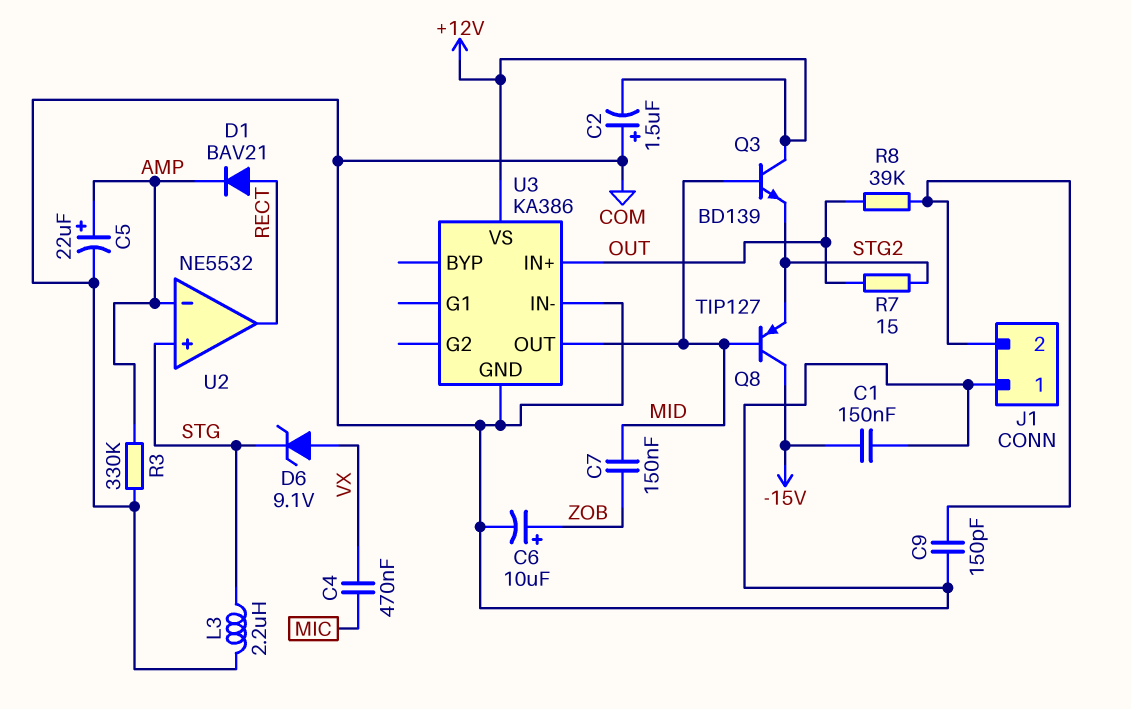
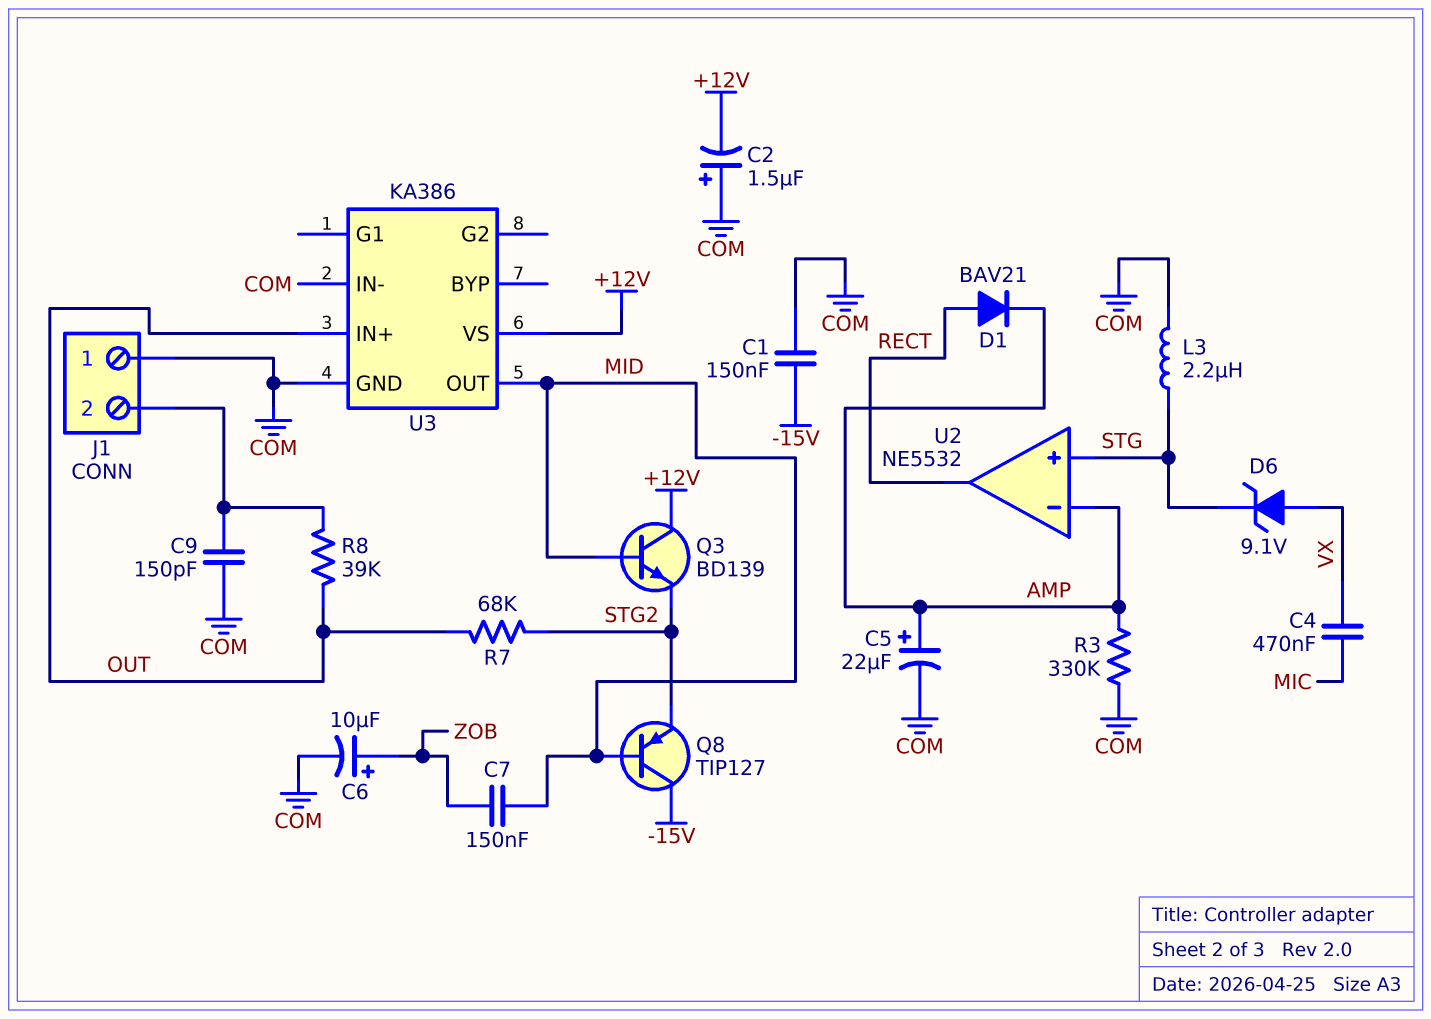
R7: 15 (OUT, STG2) -> 68k (OUT, STG2)

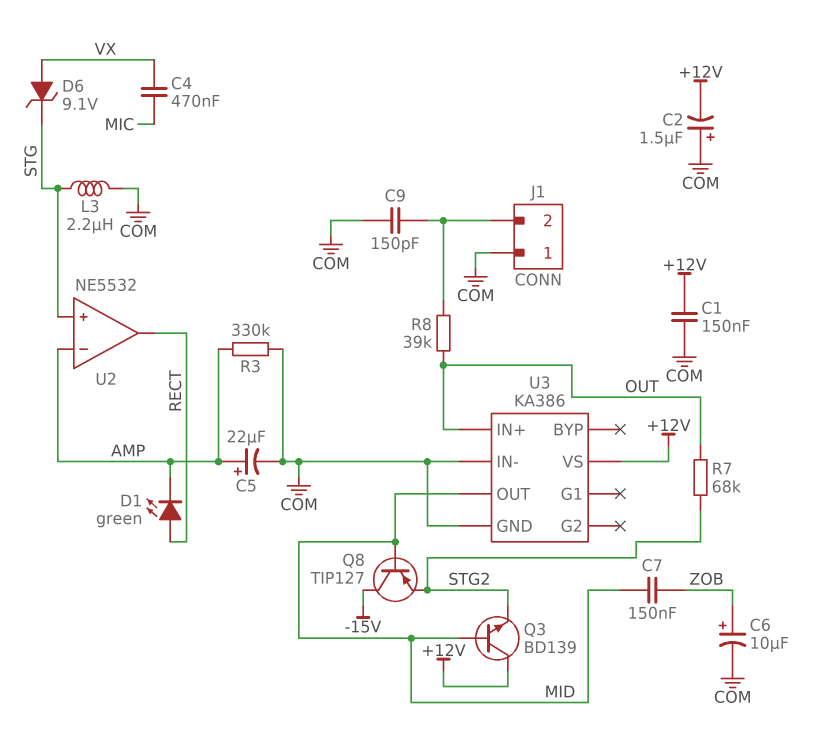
C1: 150nF (-15V, COM) -> 150nF (+12V, COM)
D1: diode BAV21 (A RECT, K AMP) -> LED green (A RECT, K AMP)

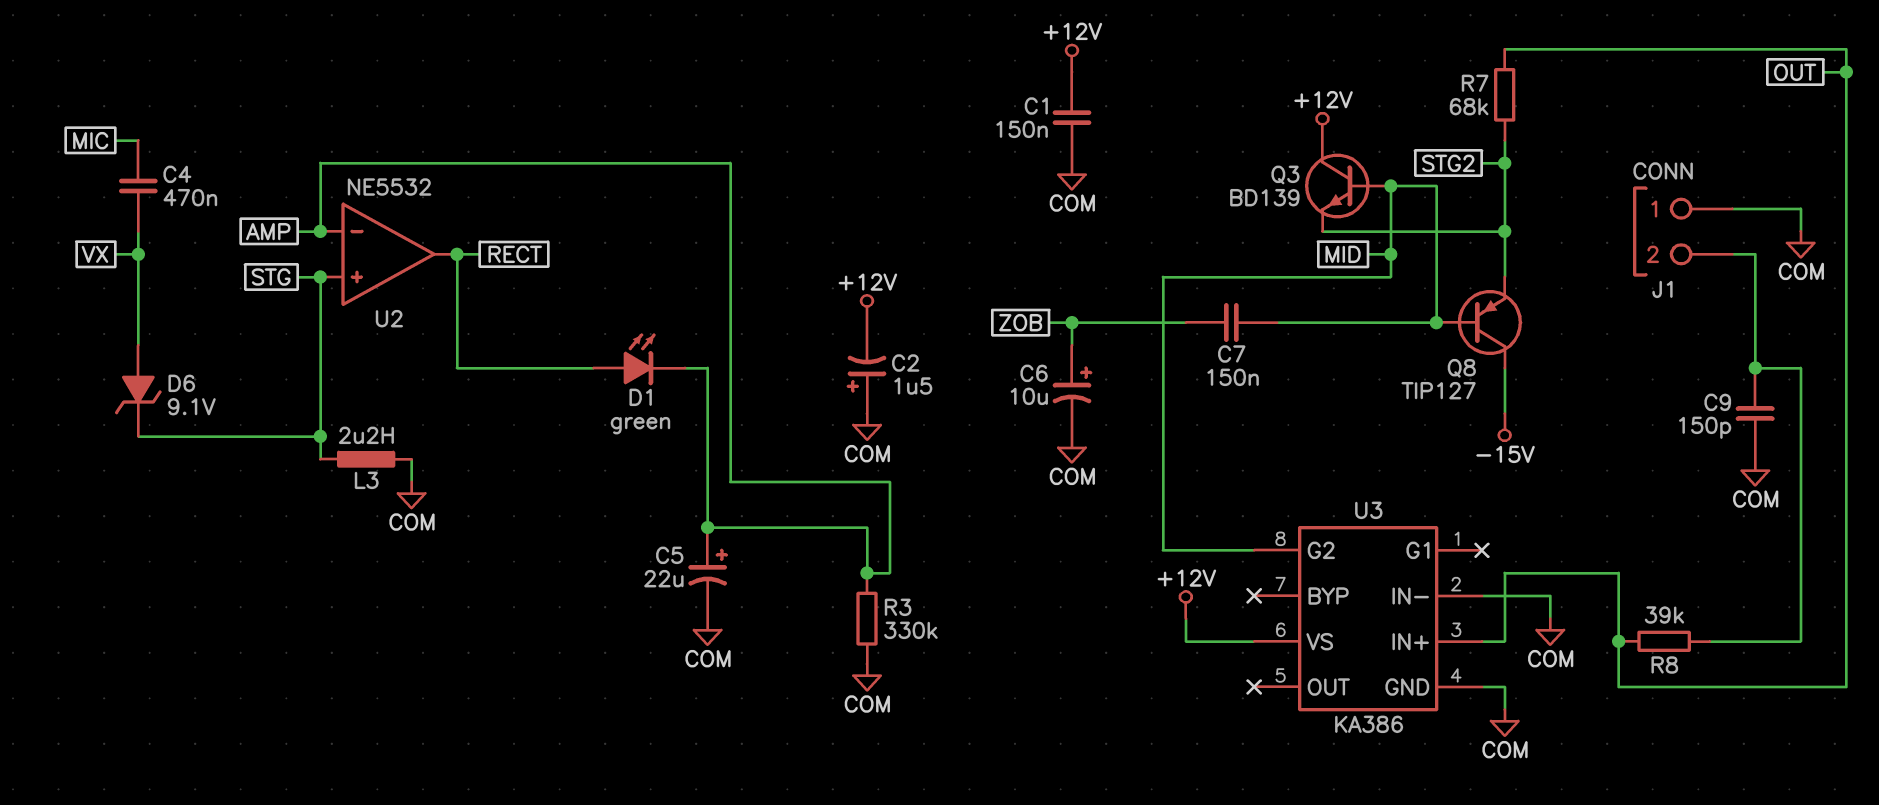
U3 pin G2: none -> MID
U3 pin OUT: MID -> none

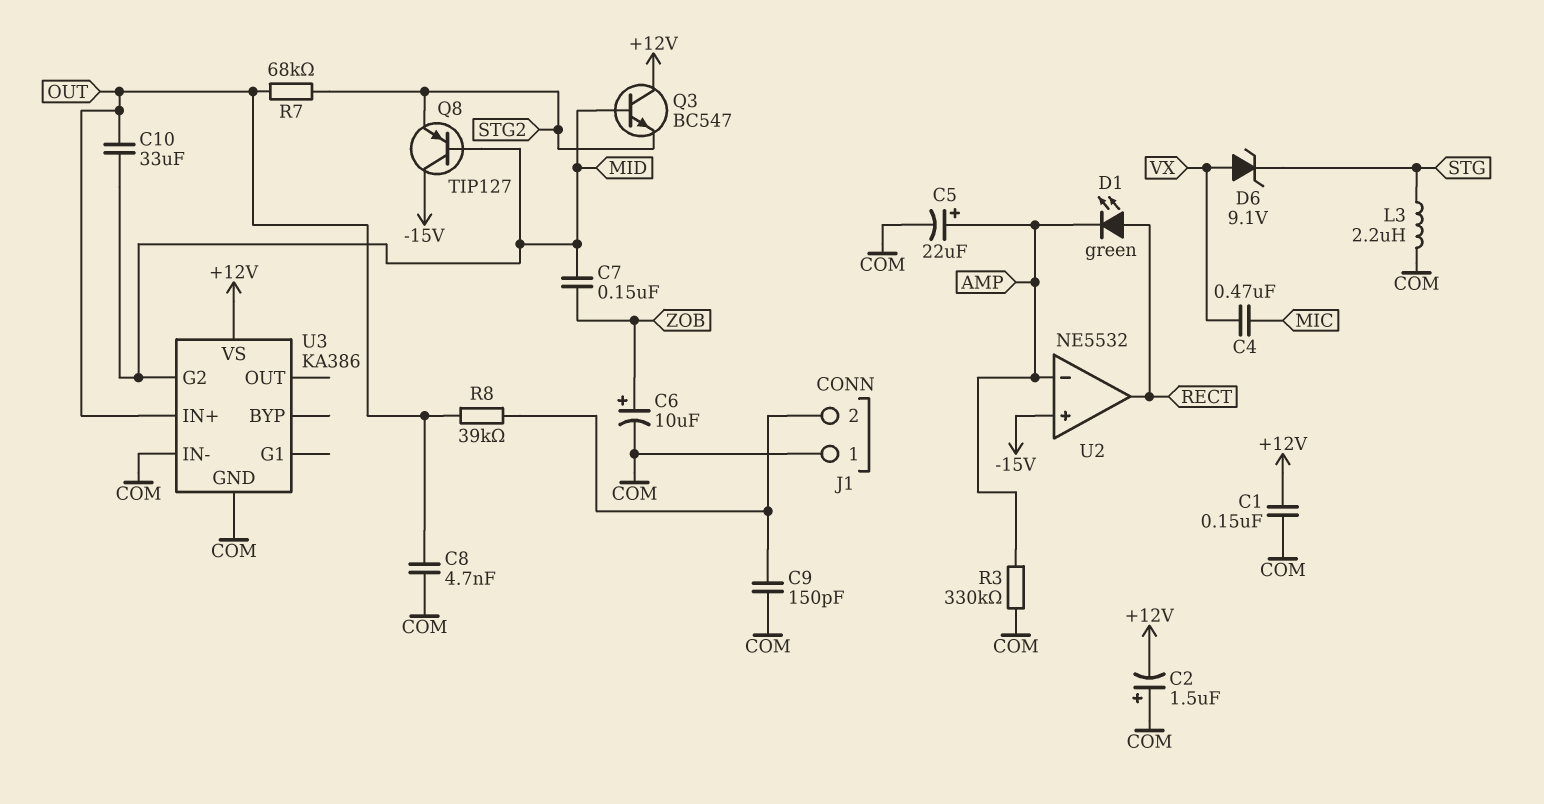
C8: none -> 4.7nF (COM, OUT)
C10: none -> 33uF (MID, OUT)
Q3: NPN BD139 (B MID, C +12V, E STG2) -> NPN BC547 (B MID, C +12V, E STG2)
U2 pin in+: STG -> -15V

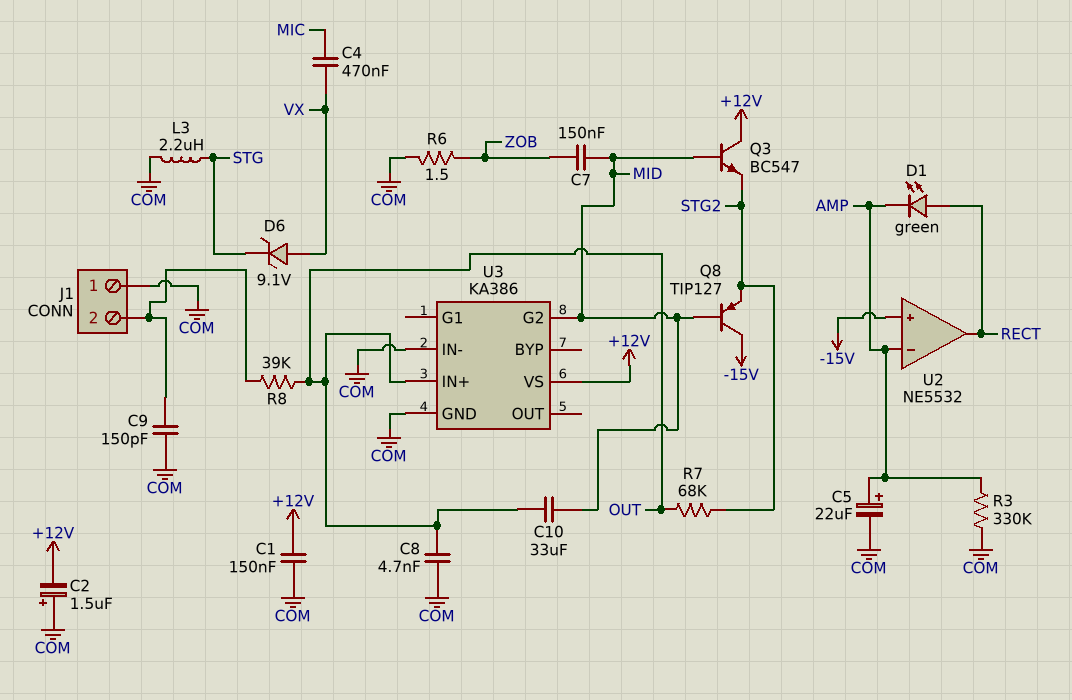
C6: 10uF (plus ZOB, minus COM) -> none
R6: none -> 1.5 (COM, ZOB)

